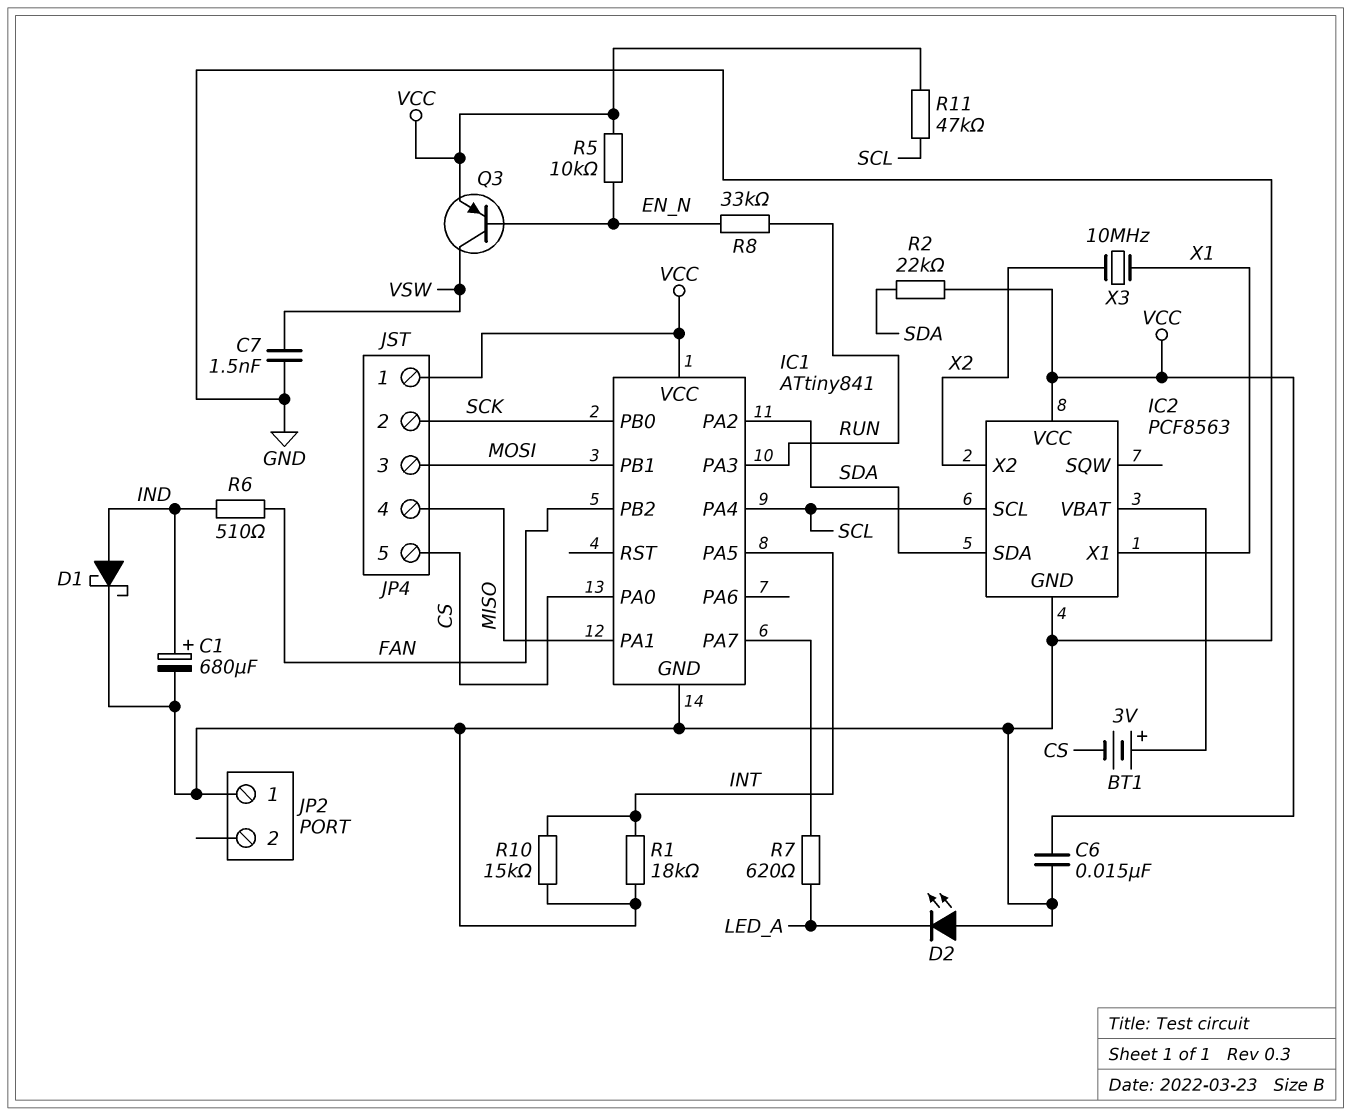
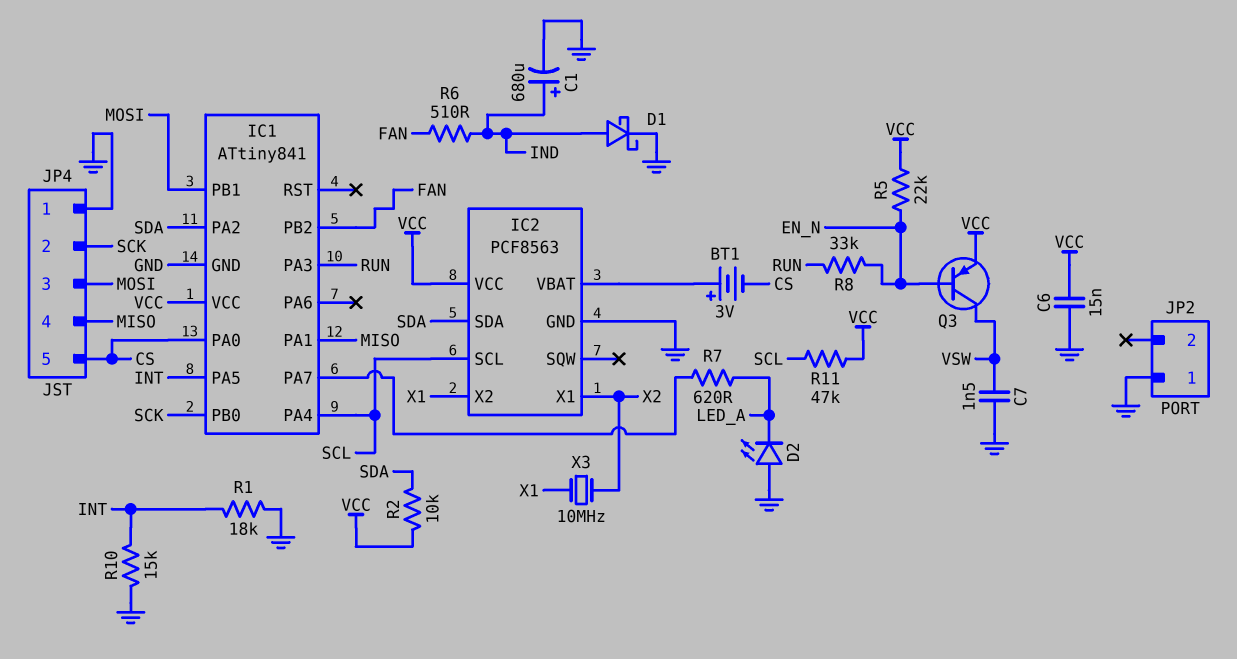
IC2 pin X1: X1 -> X2
IC2 pin X2: X2 -> X1
JP4 pin 1: VCC -> GND
R2: 22k (SDA, VCC) -> 10k (SDA, VCC)
R5: 10k (EN_N, VCC) -> 22k (EN_N, VCC)

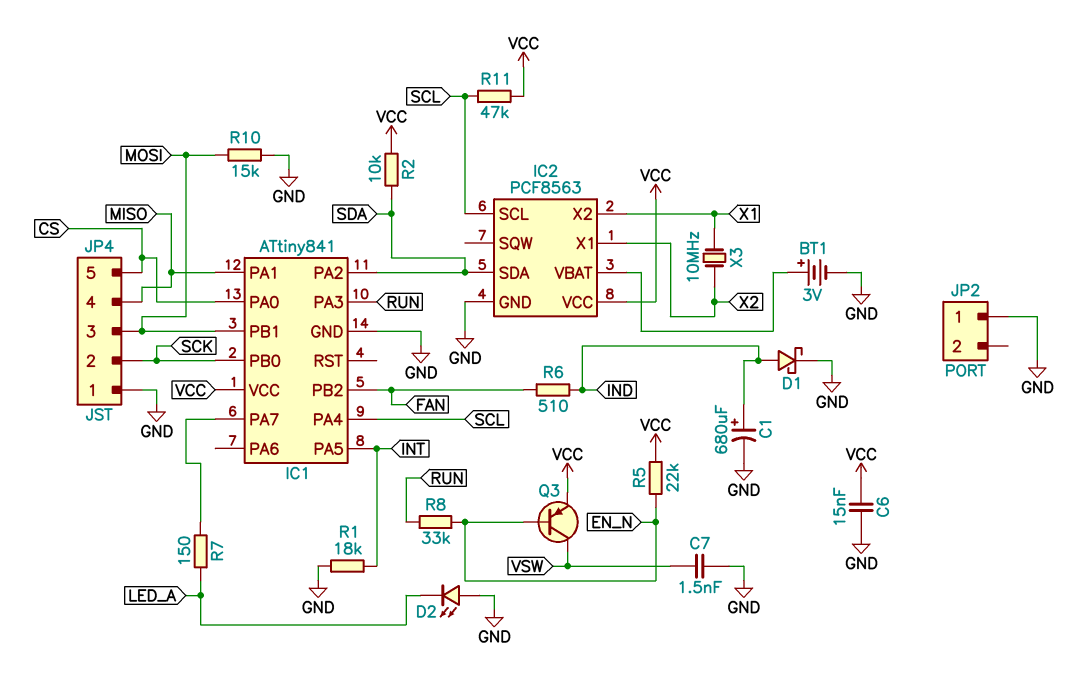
BT1: 3V (plus IC2/VBAT, minus CS) -> 3V (plus IC2/VBAT, minus GND)
R7: 620 (IC1/PA7, LED_A) -> 150 (IC1/PA7, LED_A)
R10: 15k (GND, INT) -> 15k (GND, MOSI)

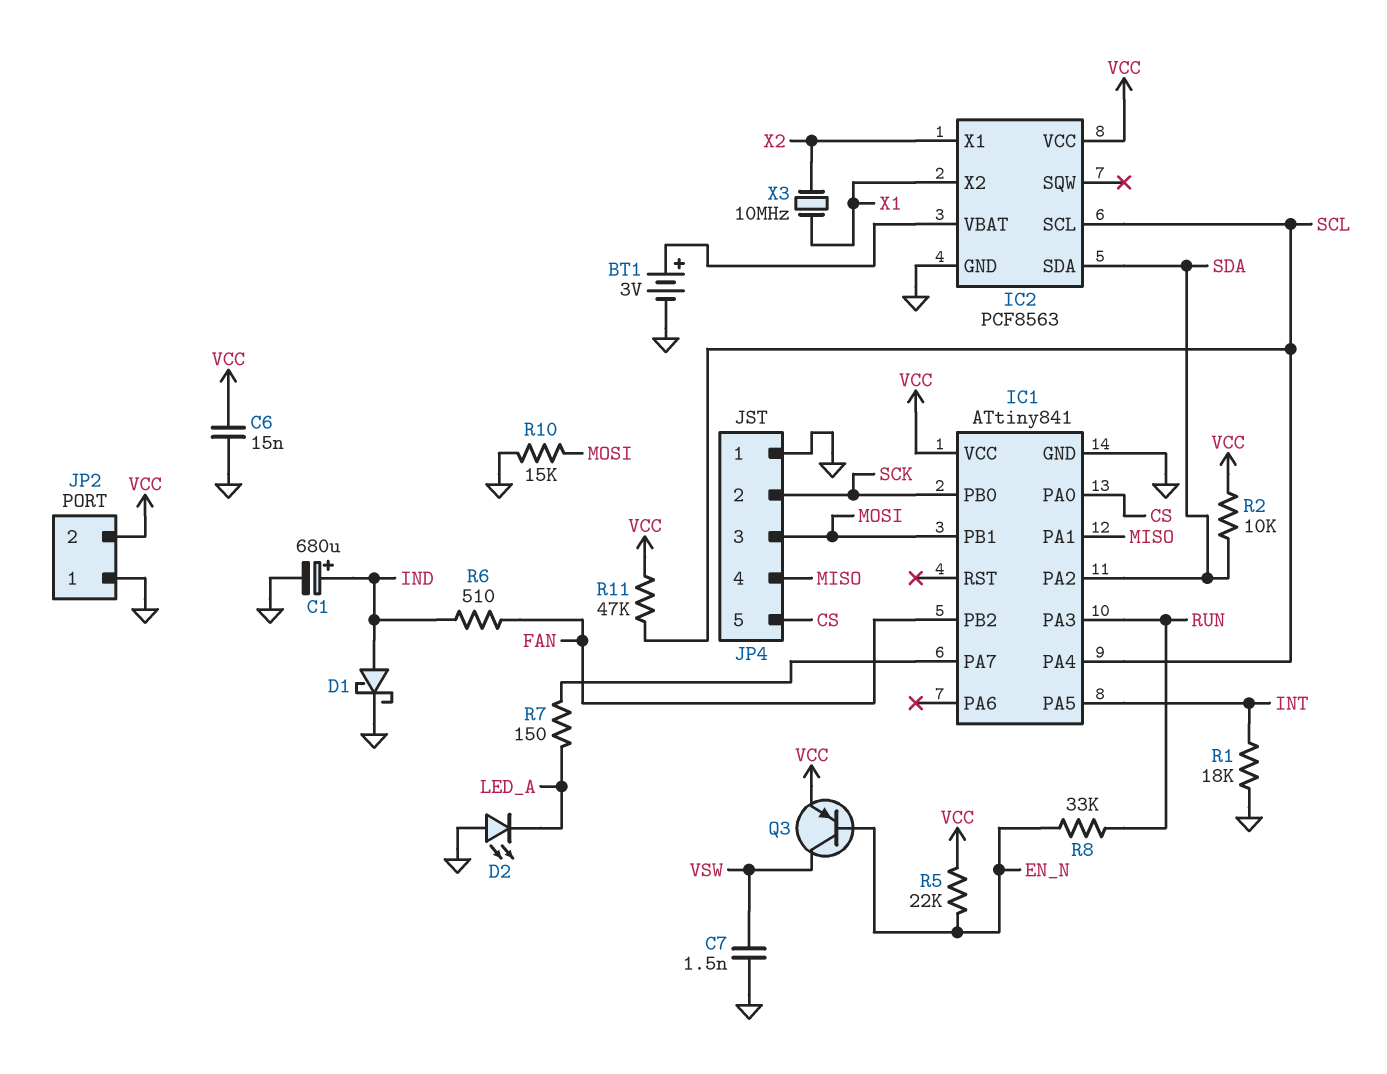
JP2 pin 2: none -> VCC

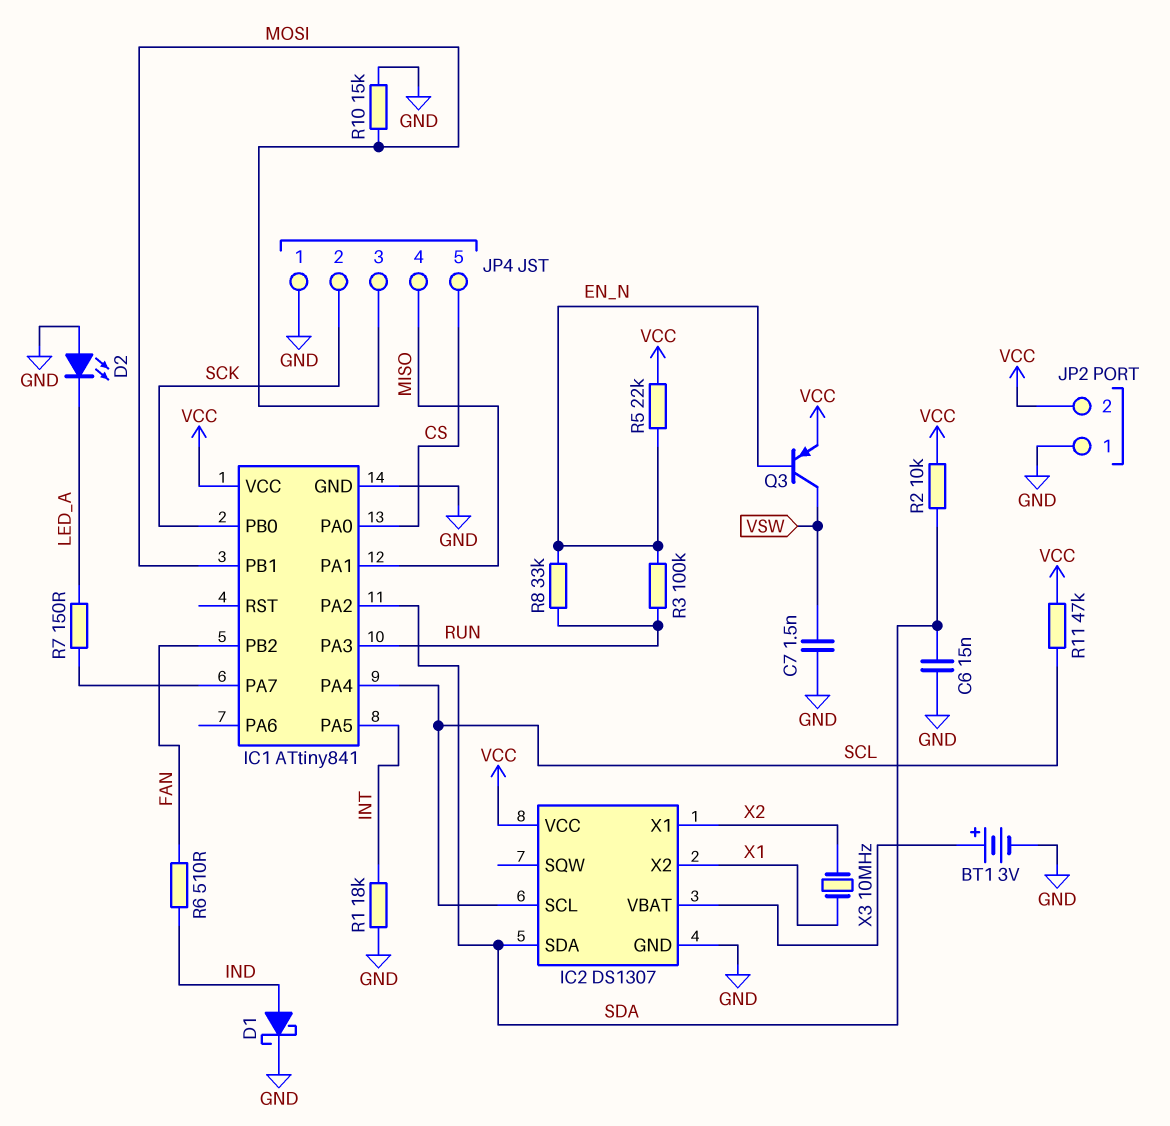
C1: 680uF (plus IND, minus GND) -> none
C6: 15nF (GND, VCC) -> 15nF (GND, SDA)
IC2: PCF8563 -> DS1307
R3: none -> 100k (EN_N, RUN)

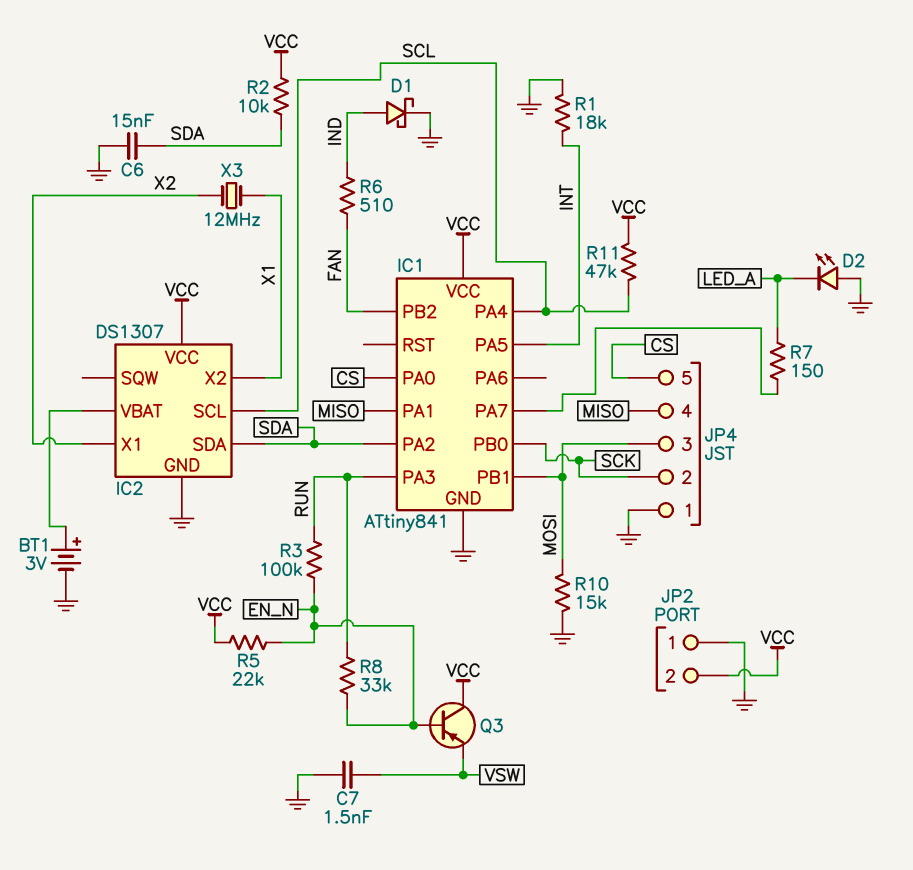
Q3: PNP (B EN_N, C VSW, E VCC) -> PNP (B EN_N, C VCC, E VSW)
X3: 10MHz (X1, X2) -> 12MHz (X1, X2)

